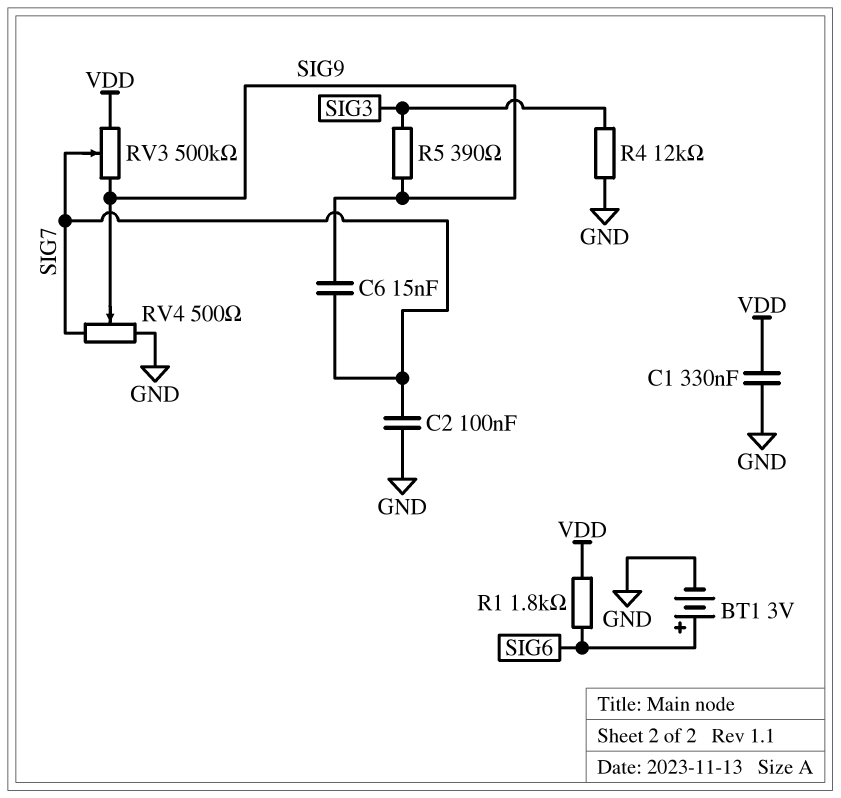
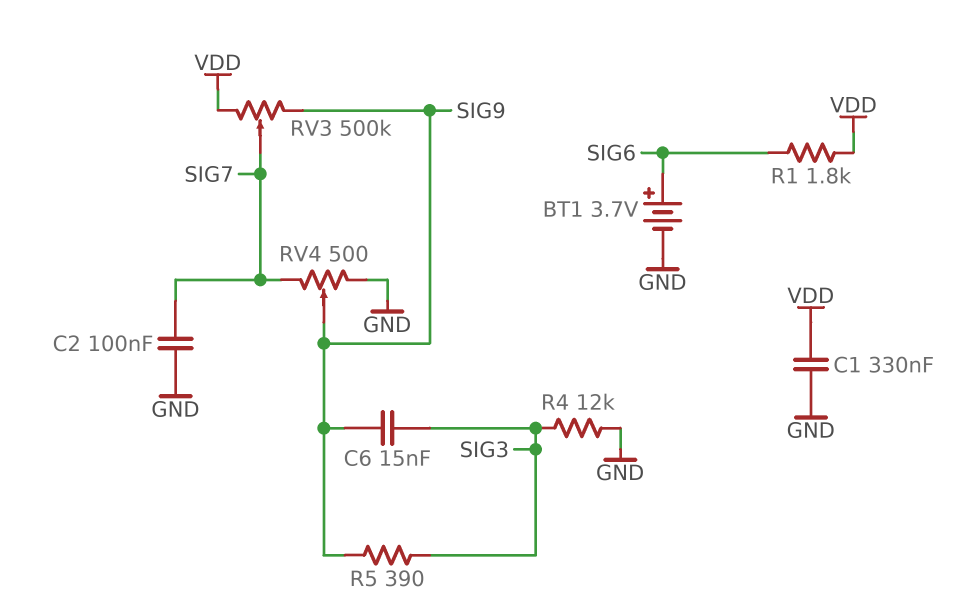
BT1: 3V (plus SIG6, minus GND) -> 3.7V (plus SIG6, minus GND)
C6: 15nF (SIG7, SIG9) -> 15nF (SIG3, SIG9)

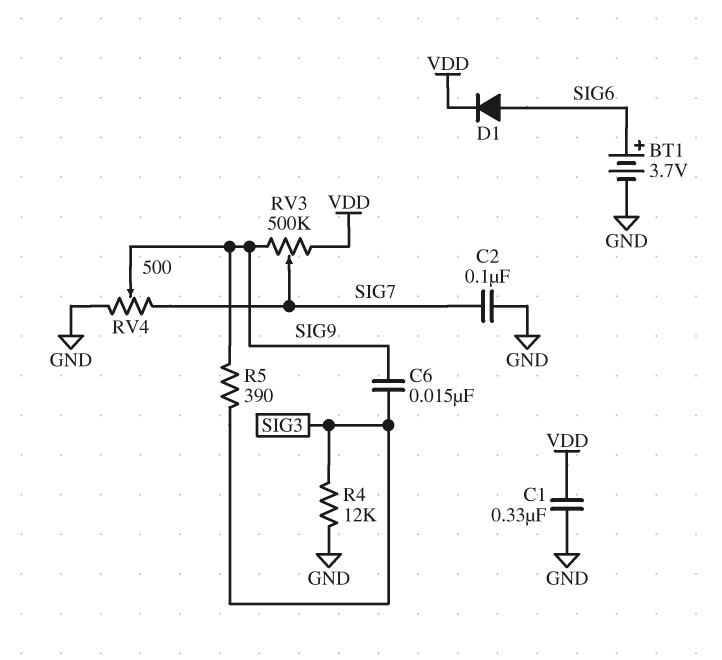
D1: none -> diode (A SIG6, K VDD)
R1: 1.8k (SIG6, VDD) -> none

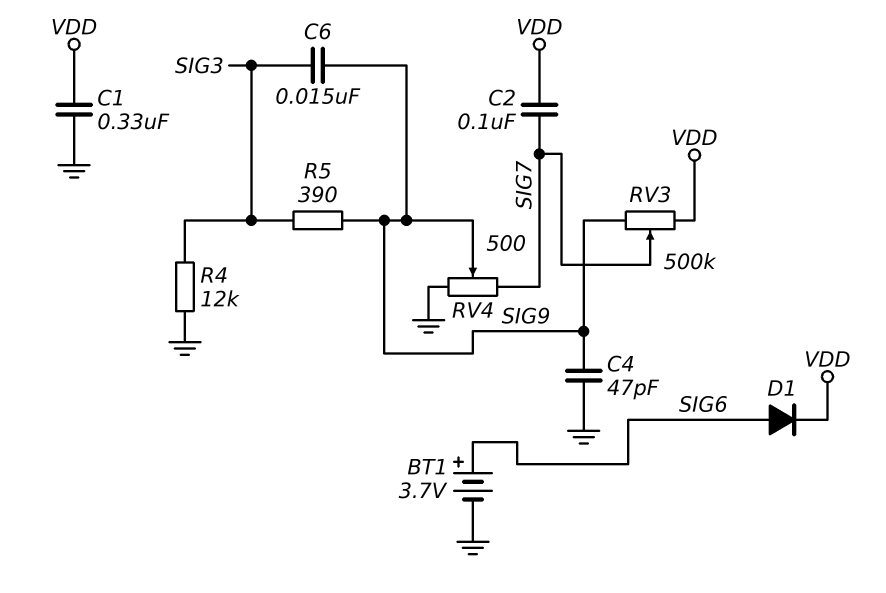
C2: 100nF (GND, SIG7) -> 100nF (SIG7, VDD)
C4: none -> 47pF (GND, SIG9)

